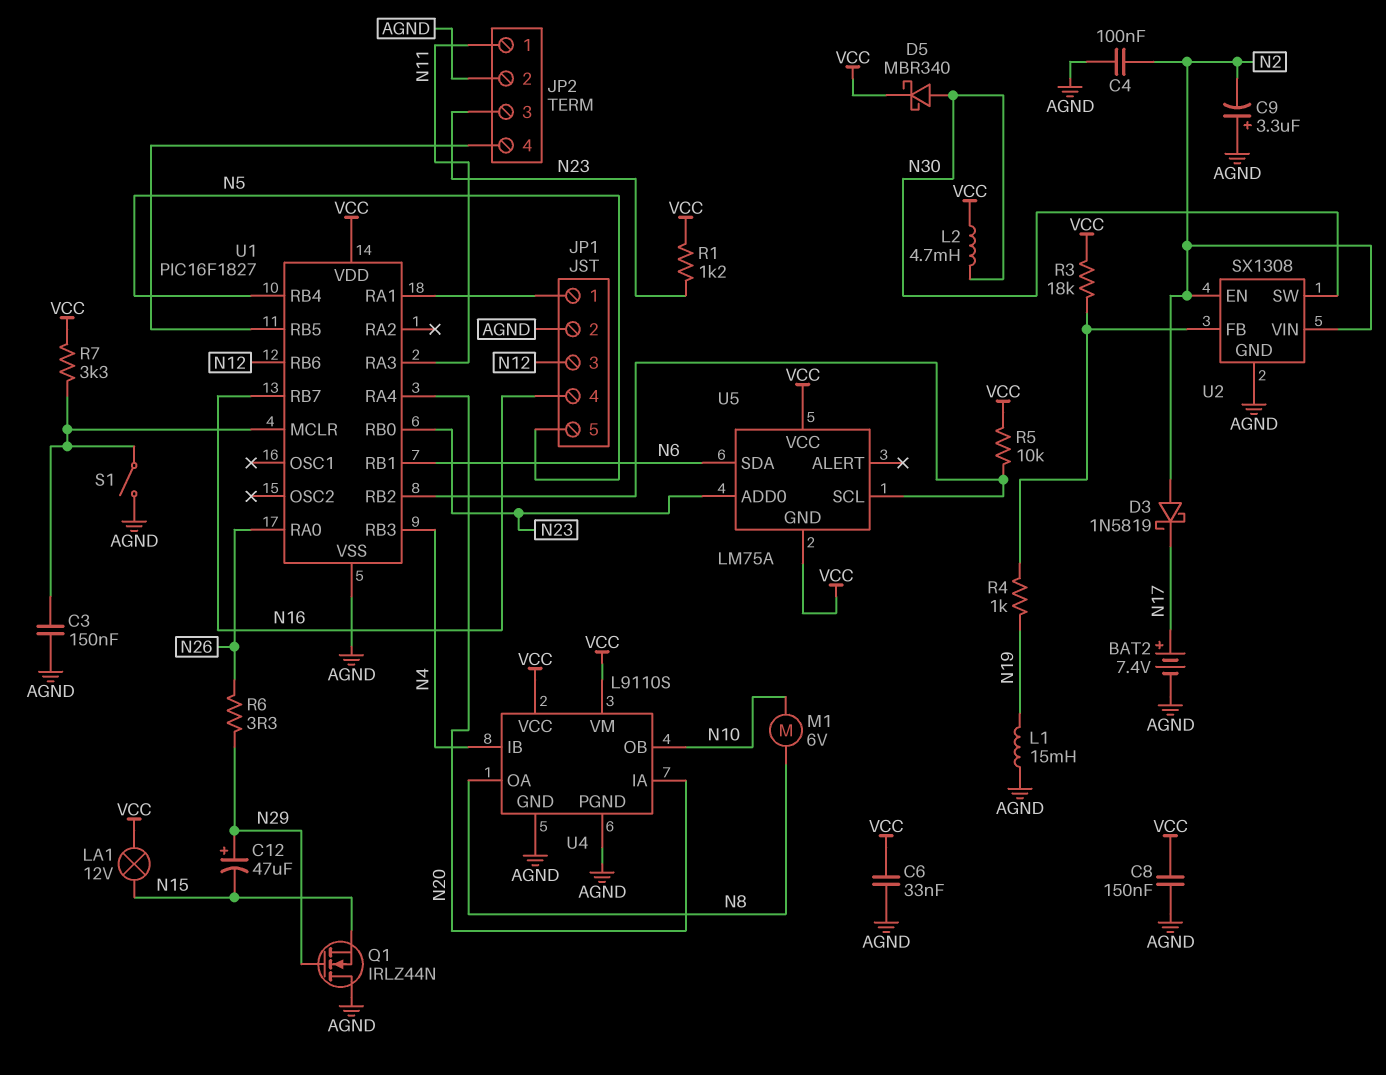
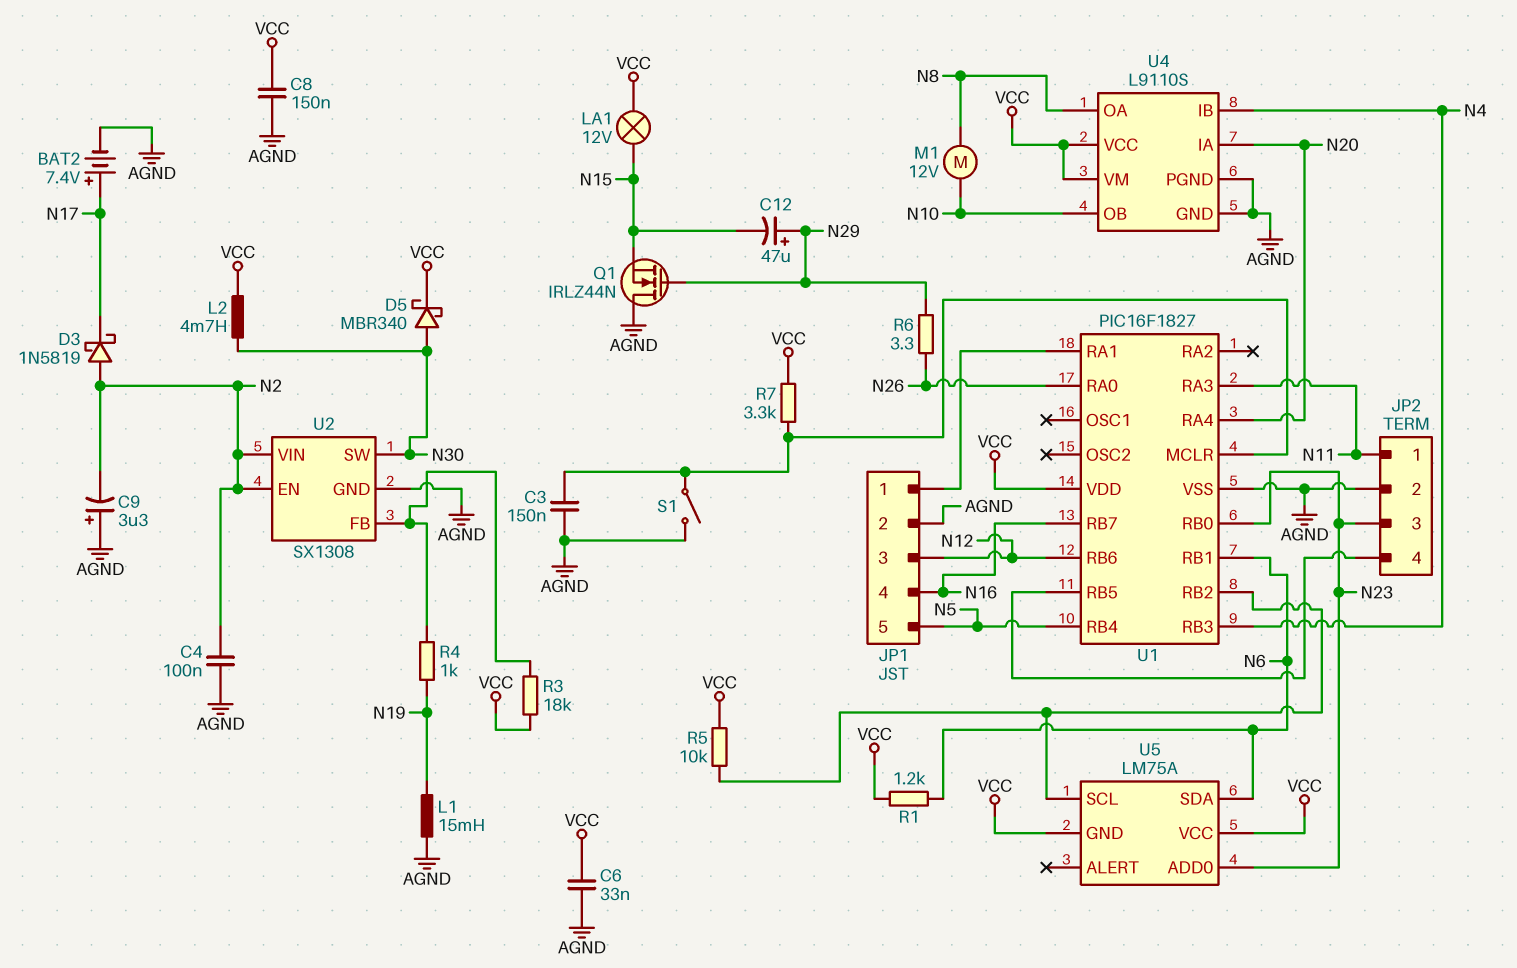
M1: motor 6V (N8, N10) -> motor 12V (N8, N10)
R1: 1.2k (N23, VCC) -> 1.2k (N6, VCC)

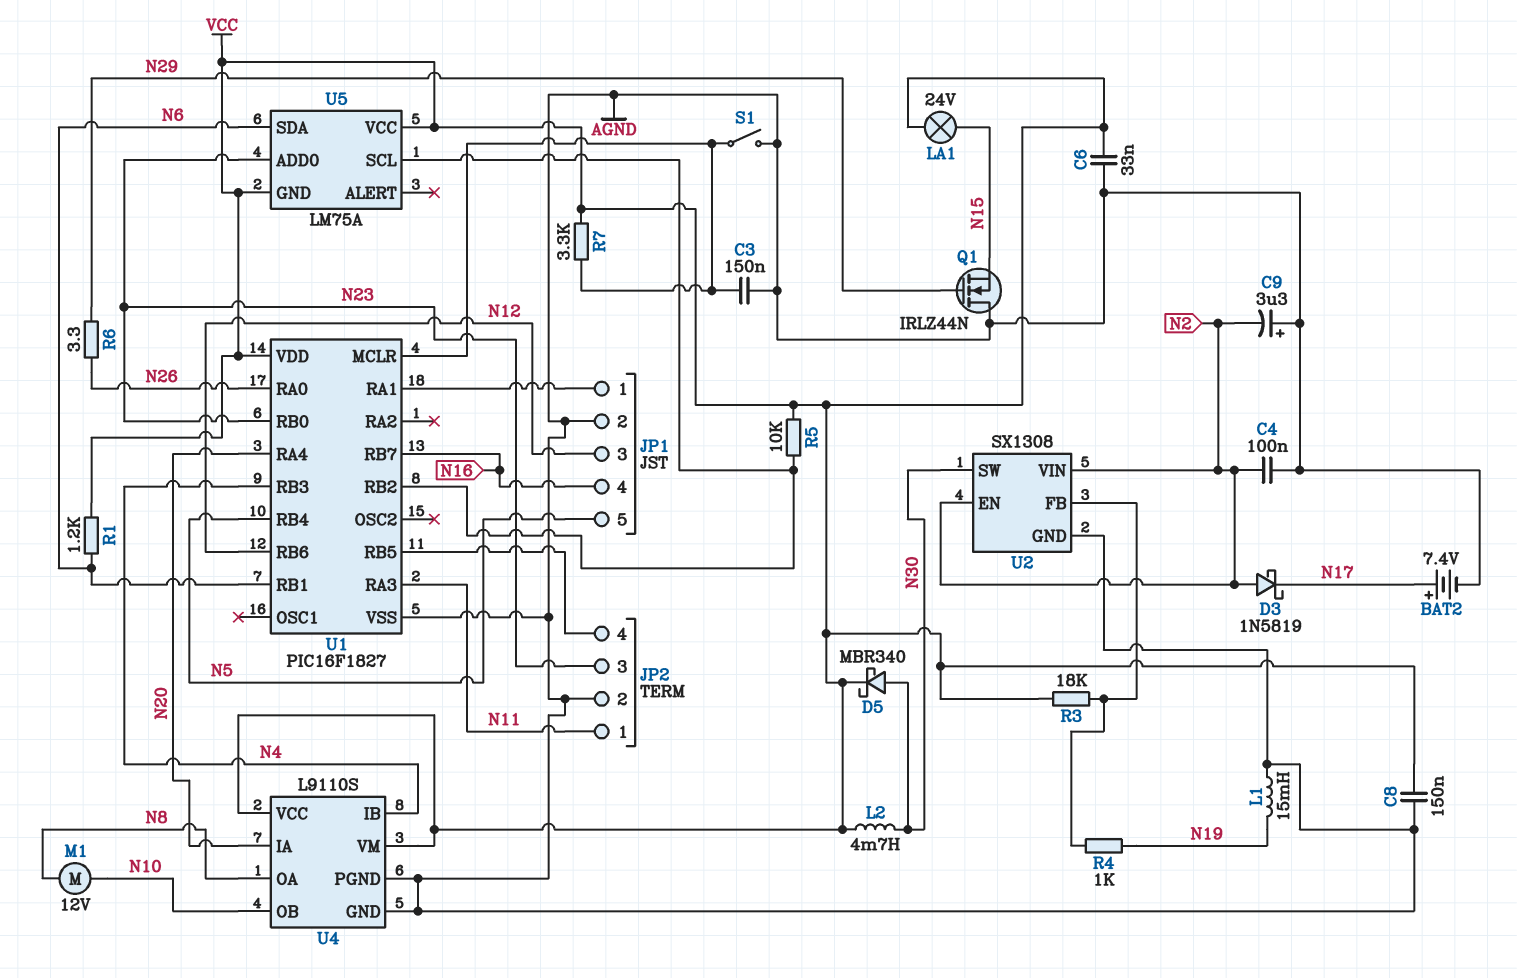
C12: 47uF (plus N29, minus N15) -> none
LA1: lamp 12V (N15, VCC) -> lamp 24V (N15, VCC)

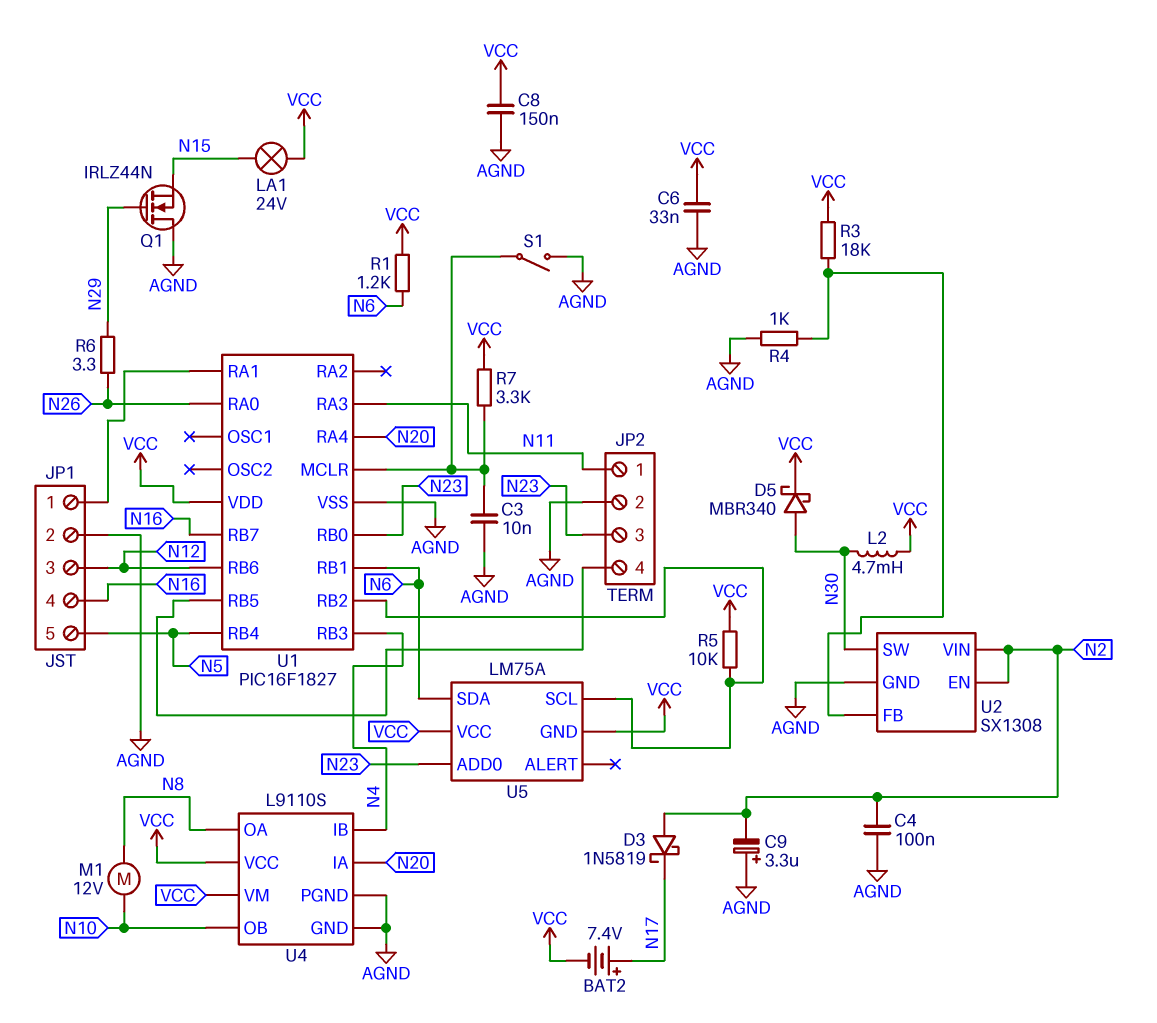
BAT2: 7.4V (plus N17, minus AGND) -> 7.4V (plus N17, minus VCC)
C3: 150nF (AGND, U1/MCLR) -> 10nF (AGND, U1/MCLR)
L1: 15mH (AGND, N19) -> none
R4: 1k (N19, U2/FB) -> 1k (AGND, U2/FB)

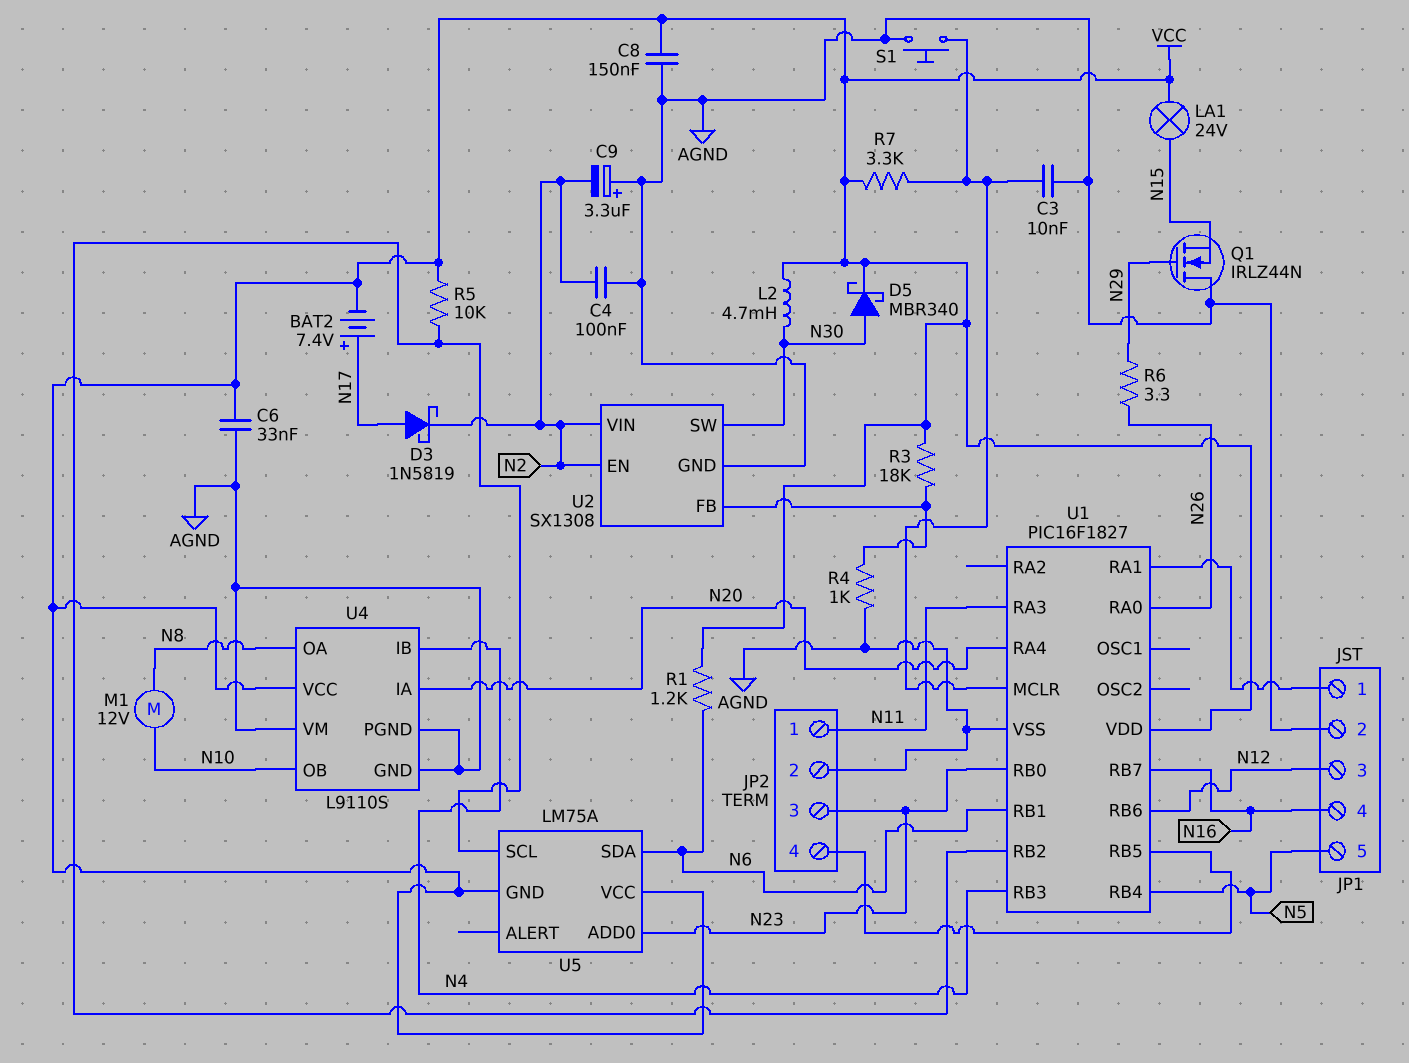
D3: schottky 1N5819 (A N2, K N17) -> schottky 1N5819 (A N17, K N2)
S1: switch (AGND, U1/MCLR) -> button (AGND, U1/MCLR)
U4 pin VM: VCC -> AGND

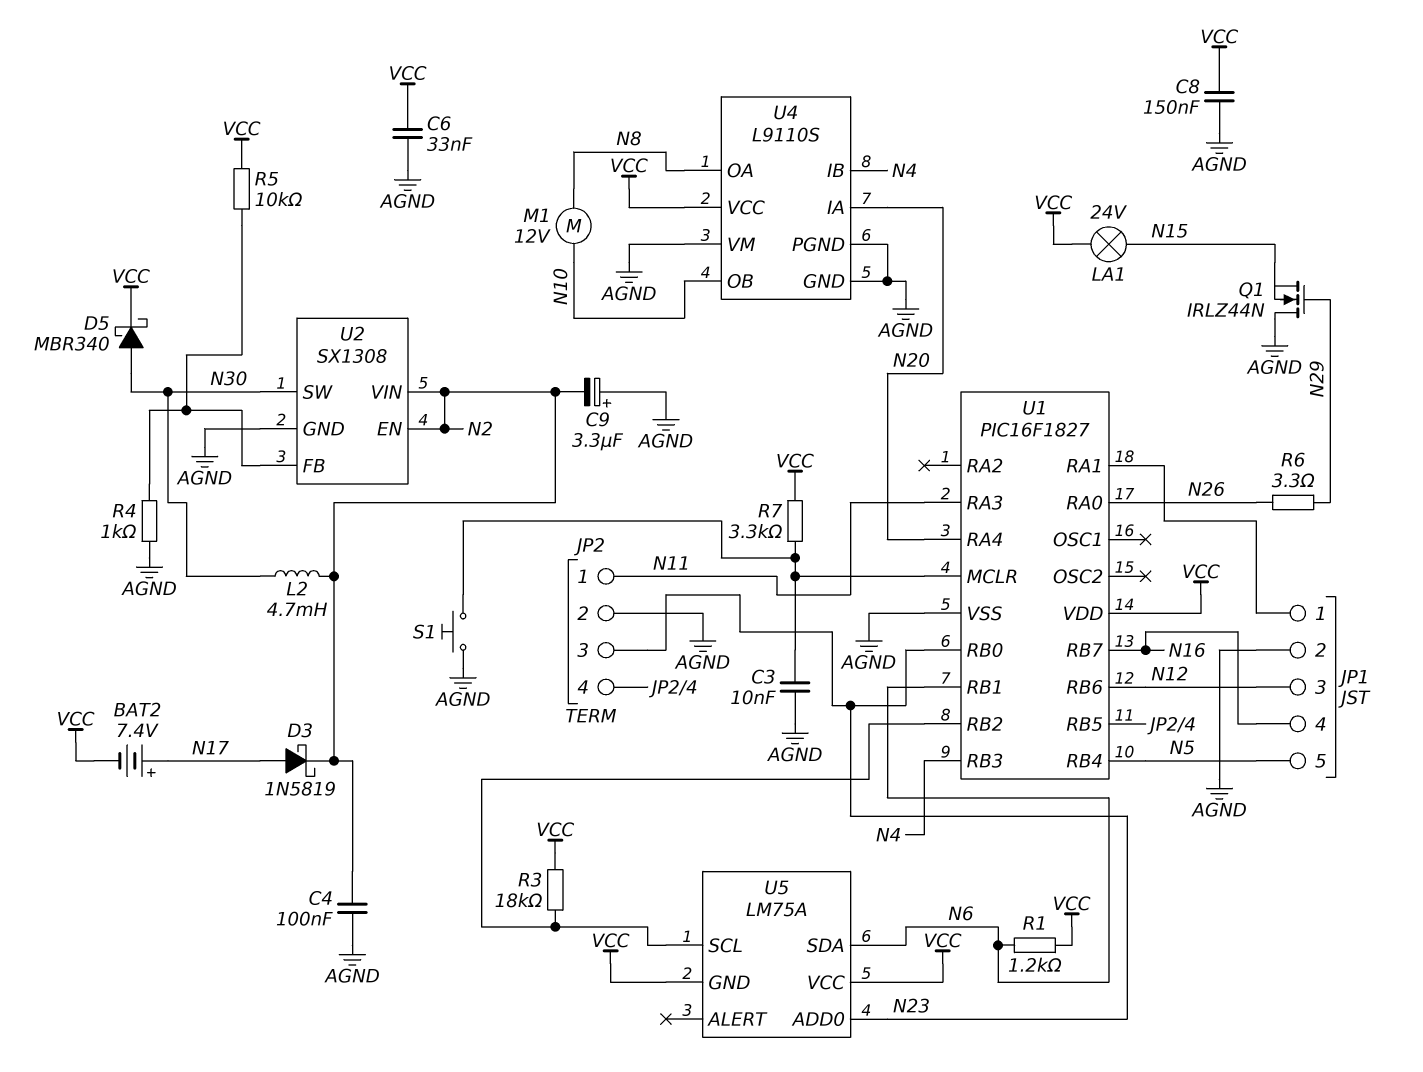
L2: 4.7mH (N30, VCC) -> 4.7mH (N2, N30)
R3: 18k (U2/FB, VCC) -> 18k (U1/RB2, VCC)
R5: 10k (U1/RB2, VCC) -> 10k (U2/FB, VCC)

